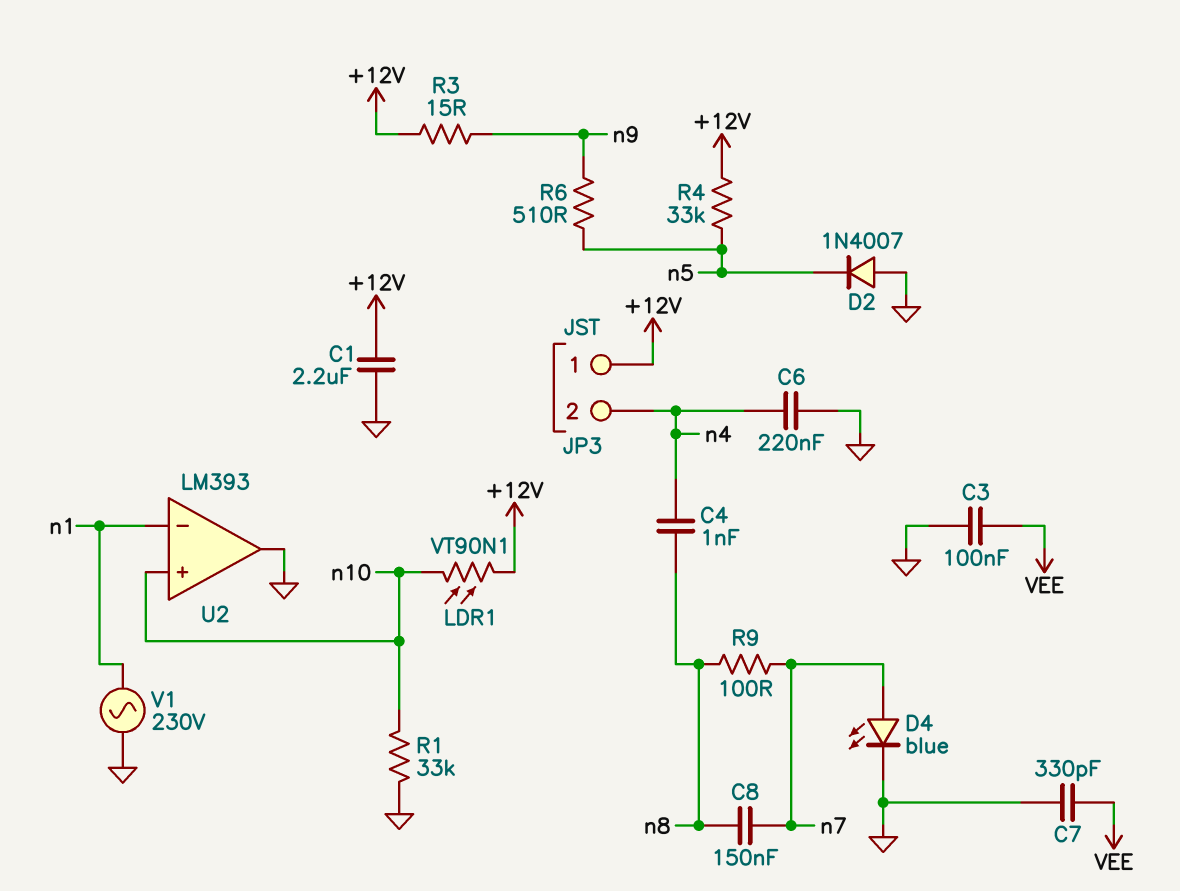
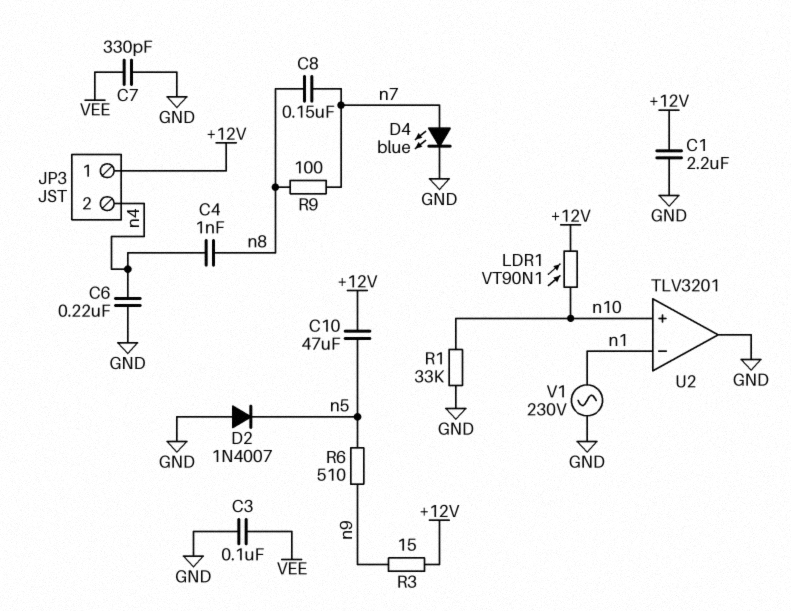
C10: none -> 47uF (+12V, n5)
R4: 33k (+12V, n5) -> none
U2: LM393 -> TLV3201

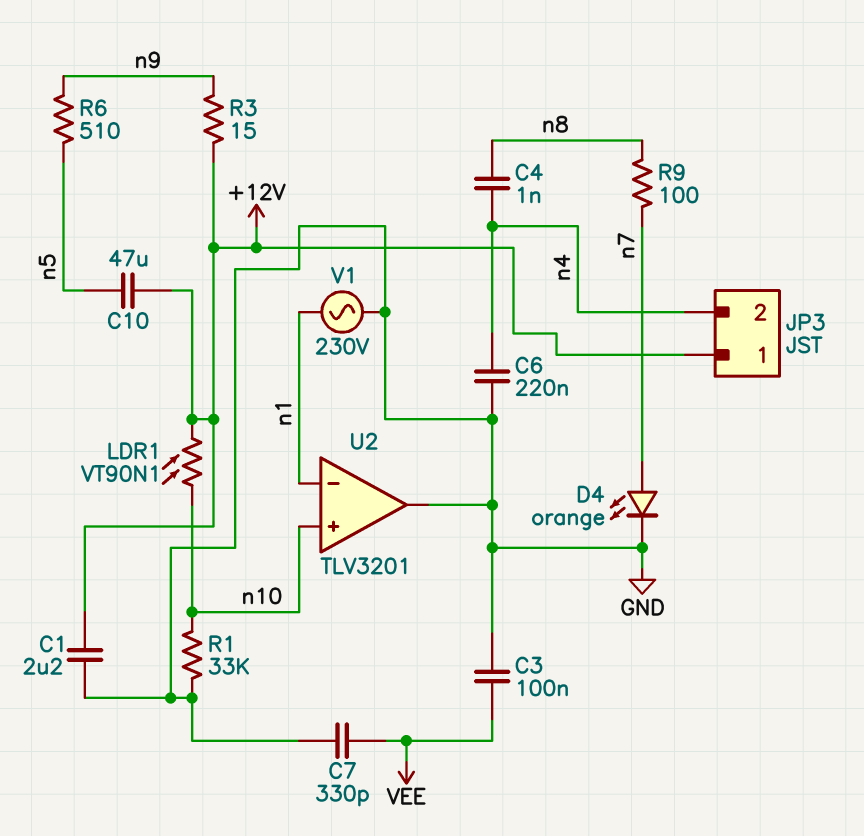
C8: 150nF (n7, n8) -> none
D2: diode 1N4007 (A GND, K n5) -> none
D4: LED blue (A n7, K GND) -> LED orange (A n7, K GND)

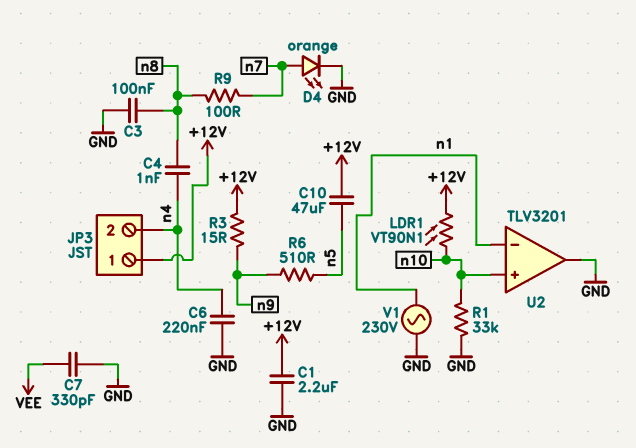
C3: 100nF (GND, VEE) -> 100nF (GND, n8)

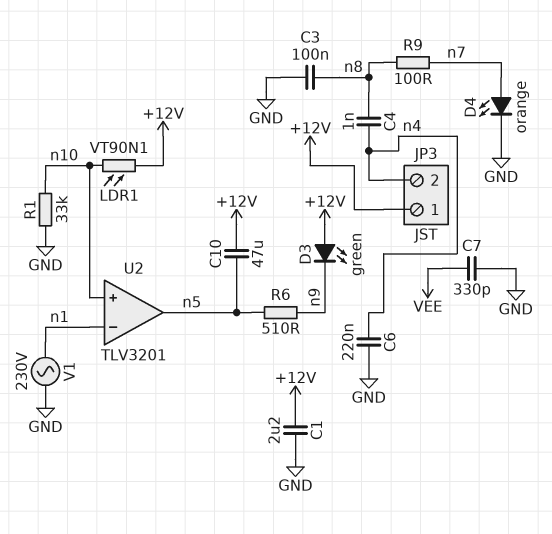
D3: none -> LED green (A +12V, K n9)
R3: 15 (+12V, n9) -> none
U2 pin out: GND -> n5

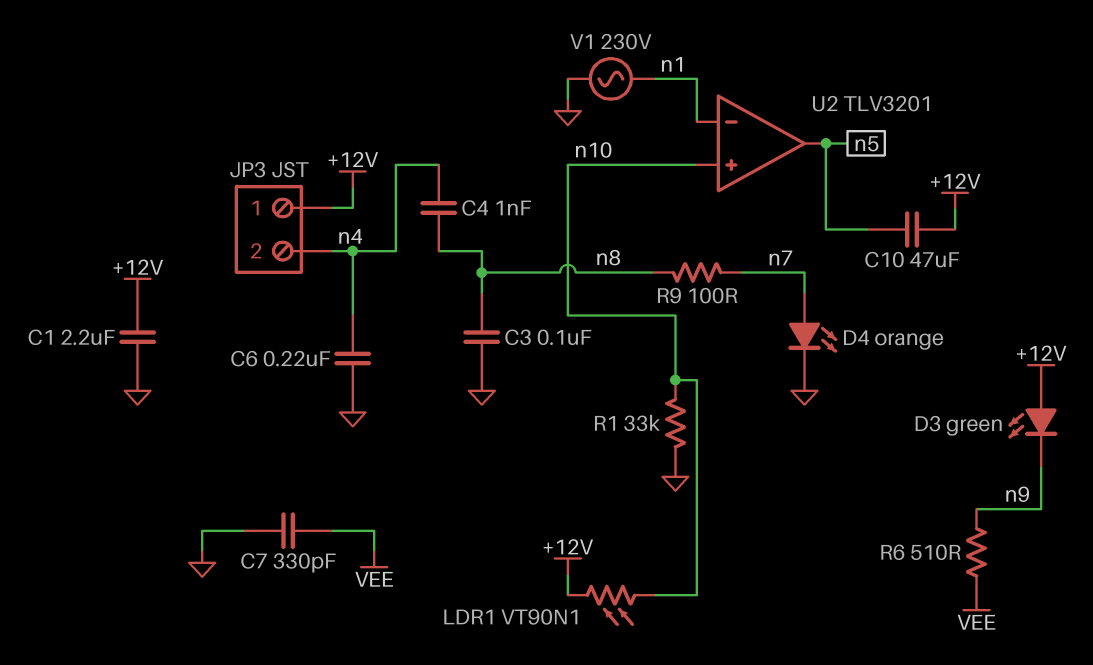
R6: 510 (n5, n9) -> 510 (VEE, n9)

